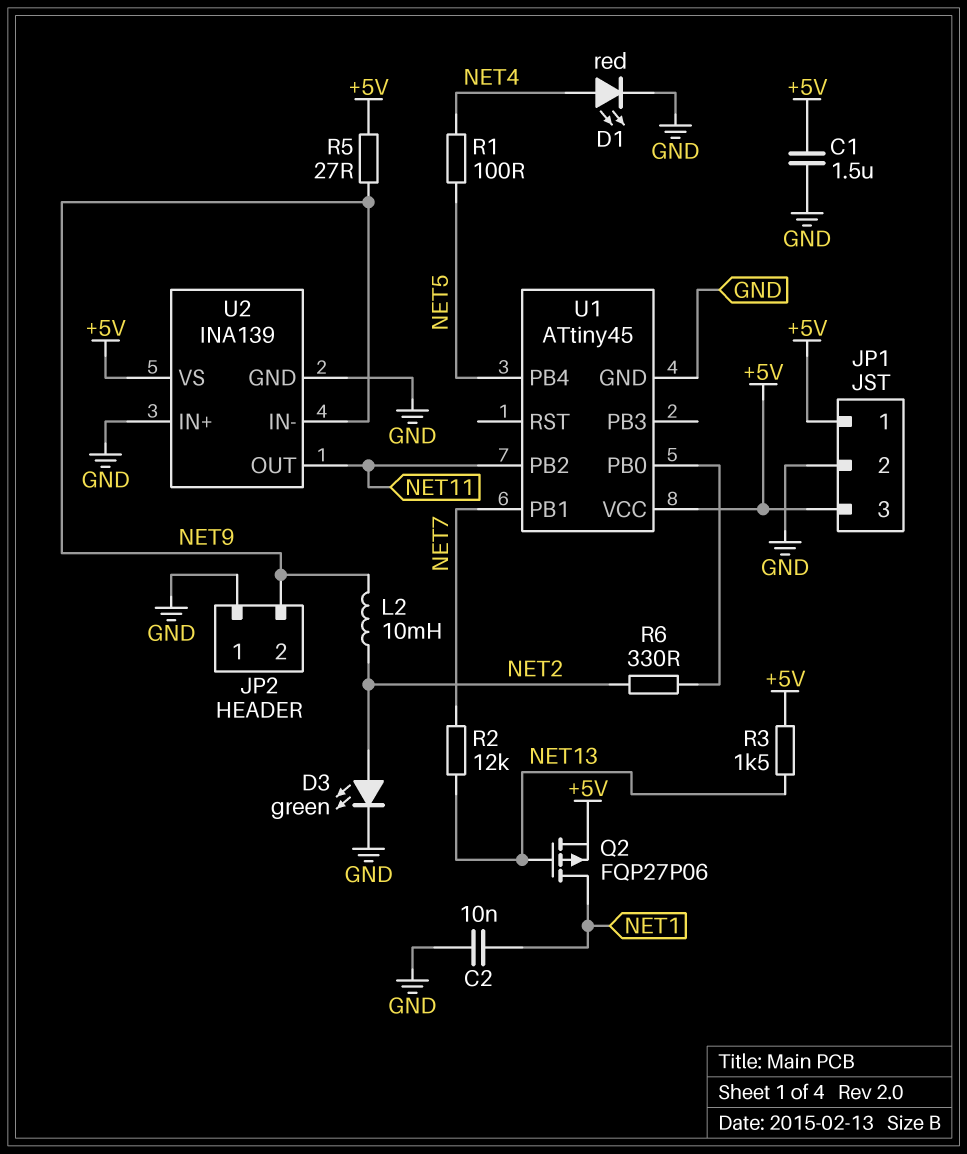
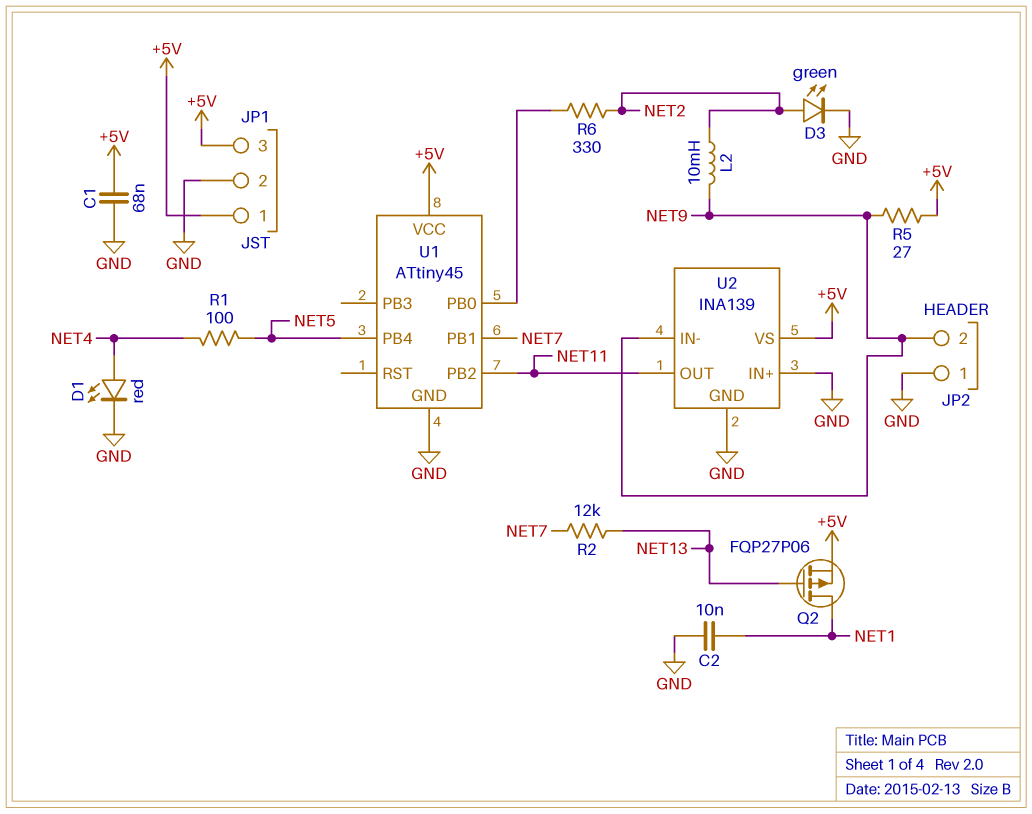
C1: 1.5uF (+5V, GND) -> 68nF (+5V, GND)
R3: 1.5k (+5V, NET13) -> none

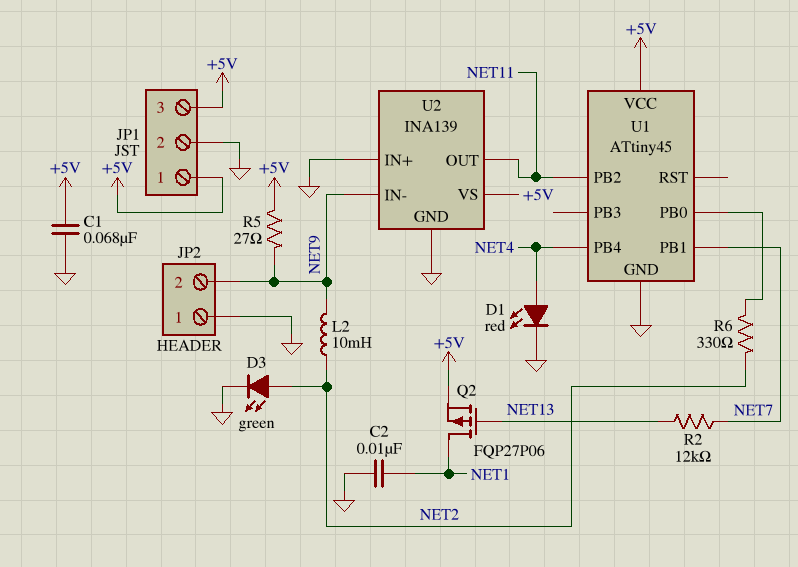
R1: 100 (NET4, NET5) -> none
U1 pin PB4: NET5 -> NET4

